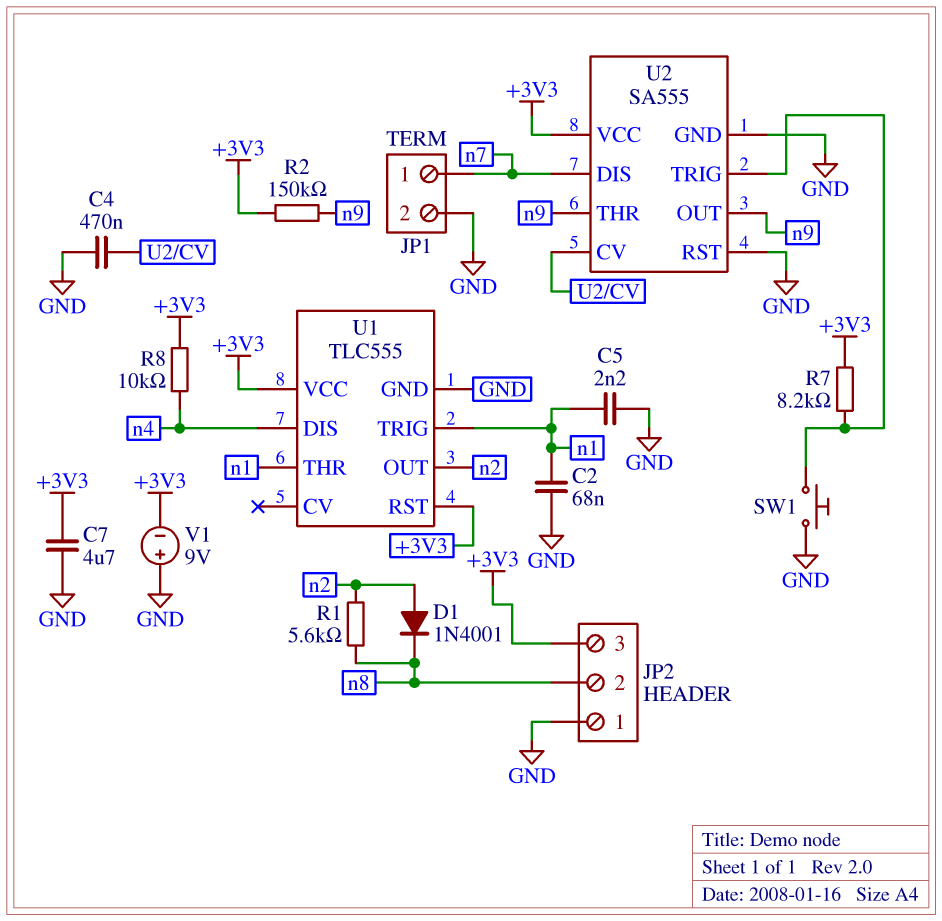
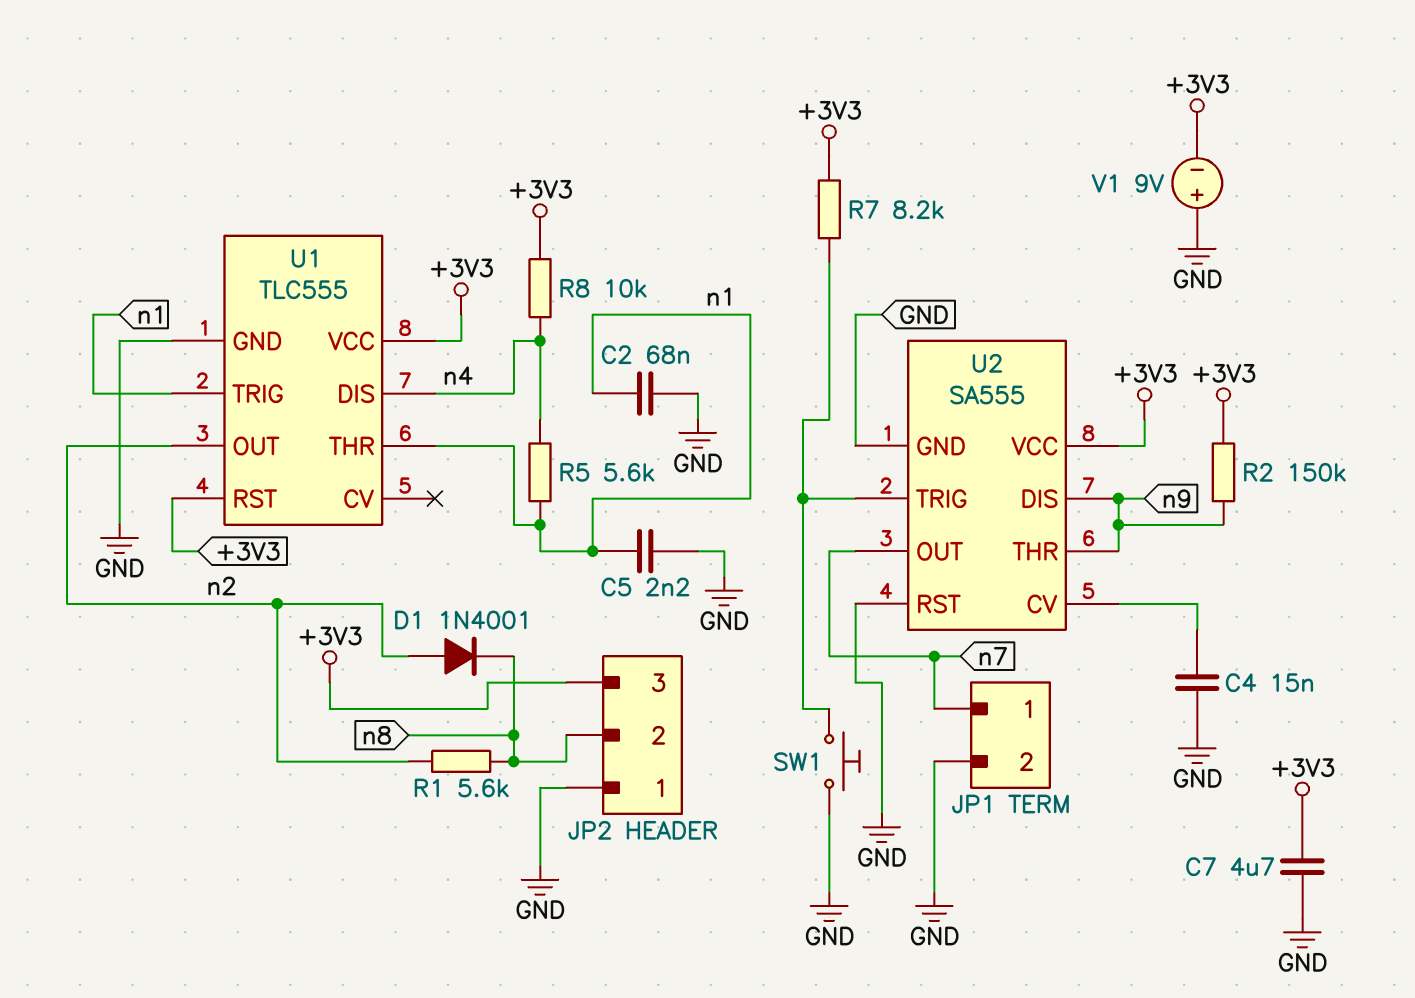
C4: 470nF (GND, U2/CV) -> 15nF (GND, U2/CV)
R5: none -> 5.6k (n1, n4)
U2 pin DIS: n7 -> n9
U2 pin OUT: n9 -> n7

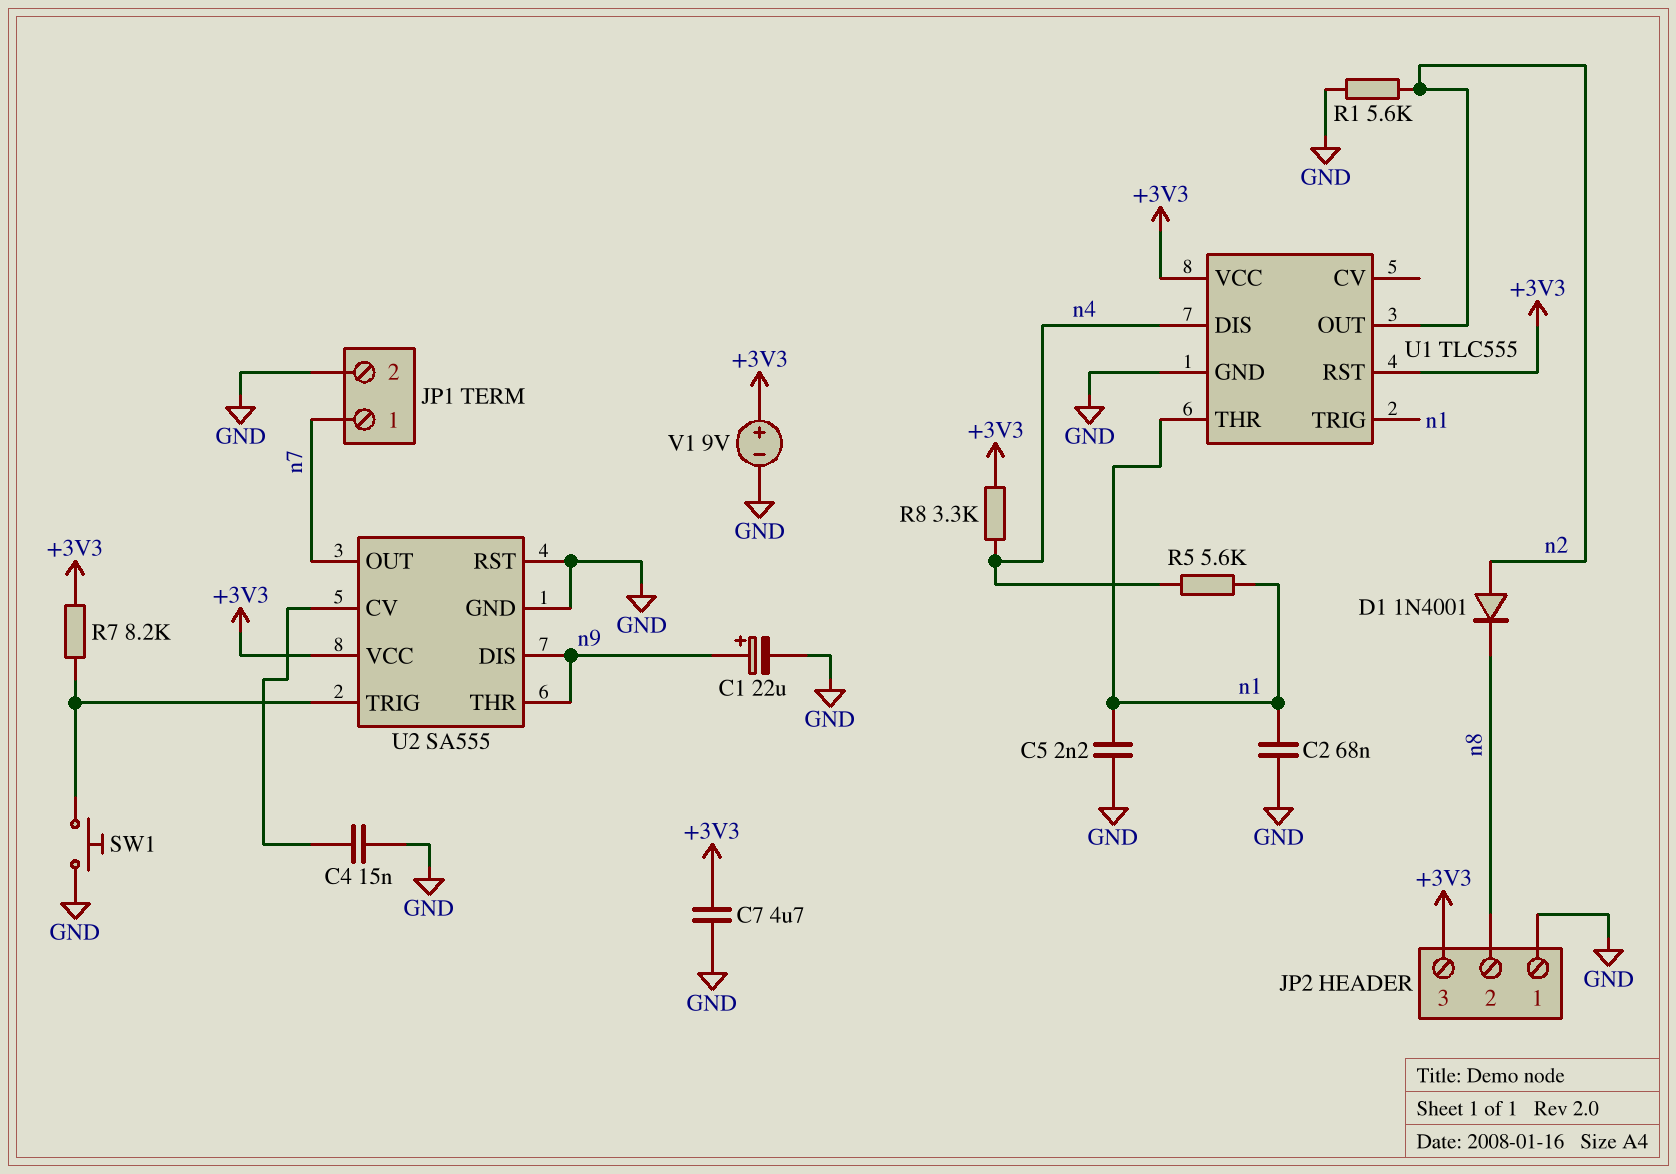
C1: none -> 22uF (plus n9, minus GND)
R1: 5.6k (n2, n8) -> 5.6k (GND, n2)
R2: 150k (+3V3, n9) -> none
R8: 10k (+3V3, n4) -> 3.3k (+3V3, n4)
V1: 9V (plus GND, minus +3V3) -> 9V (plus +3V3, minus GND)

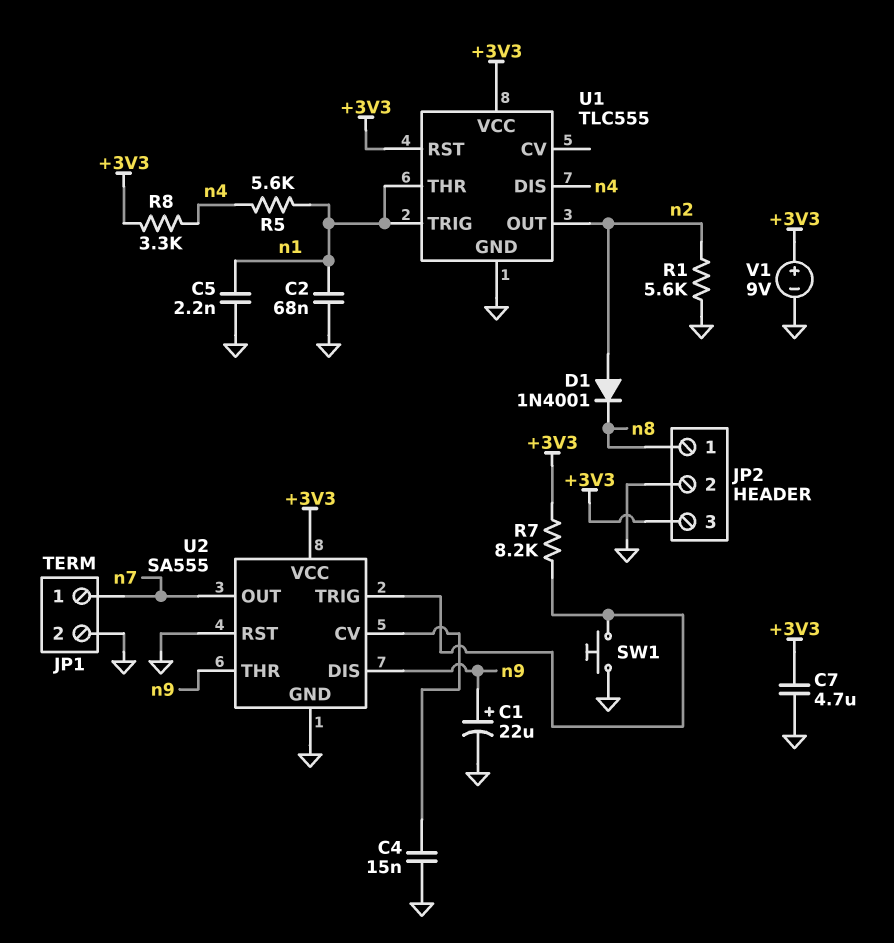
JP2 pin 1: GND -> n8
JP2 pin 2: n8 -> GND

